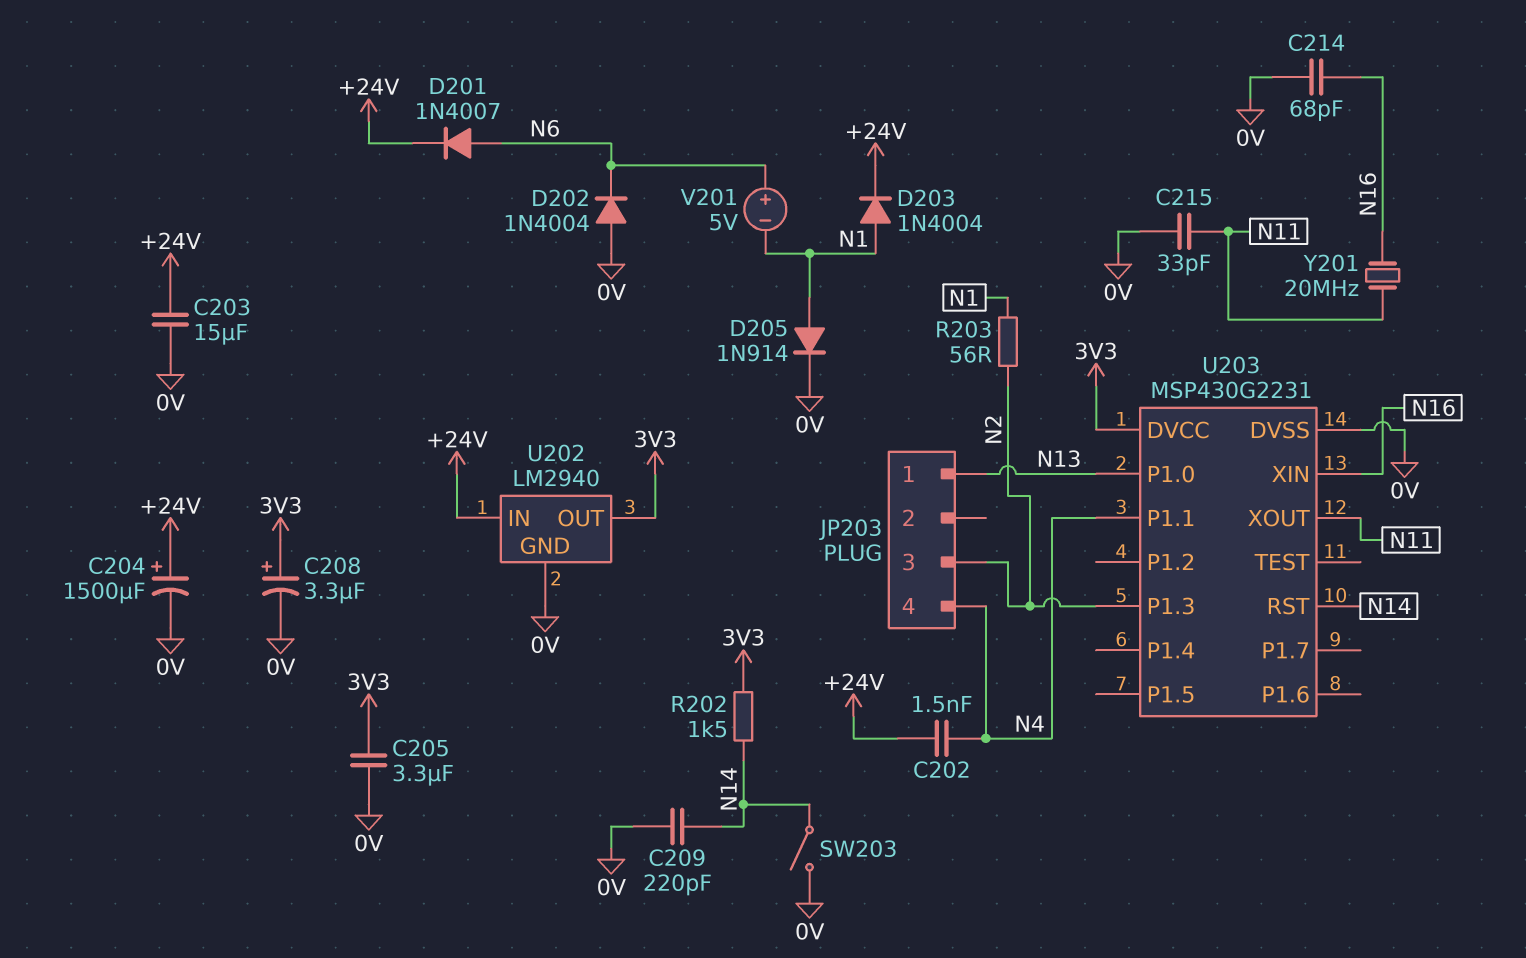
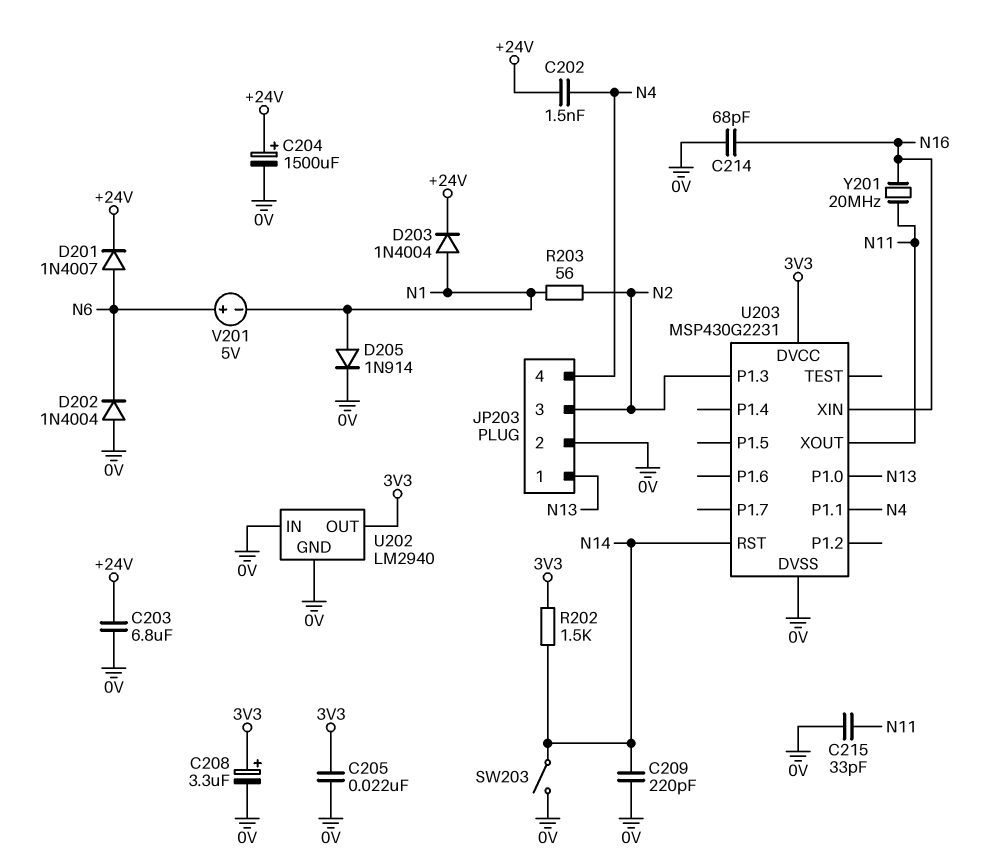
C203: 15uF (+24V, 0V) -> 6.8uF (+24V, 0V)
C205: 3.3uF (0V, 3V3) -> 22nF (0V, 3V3)
JP203 pin 2: none -> 0V
U202 pin IN: +24V -> 0V

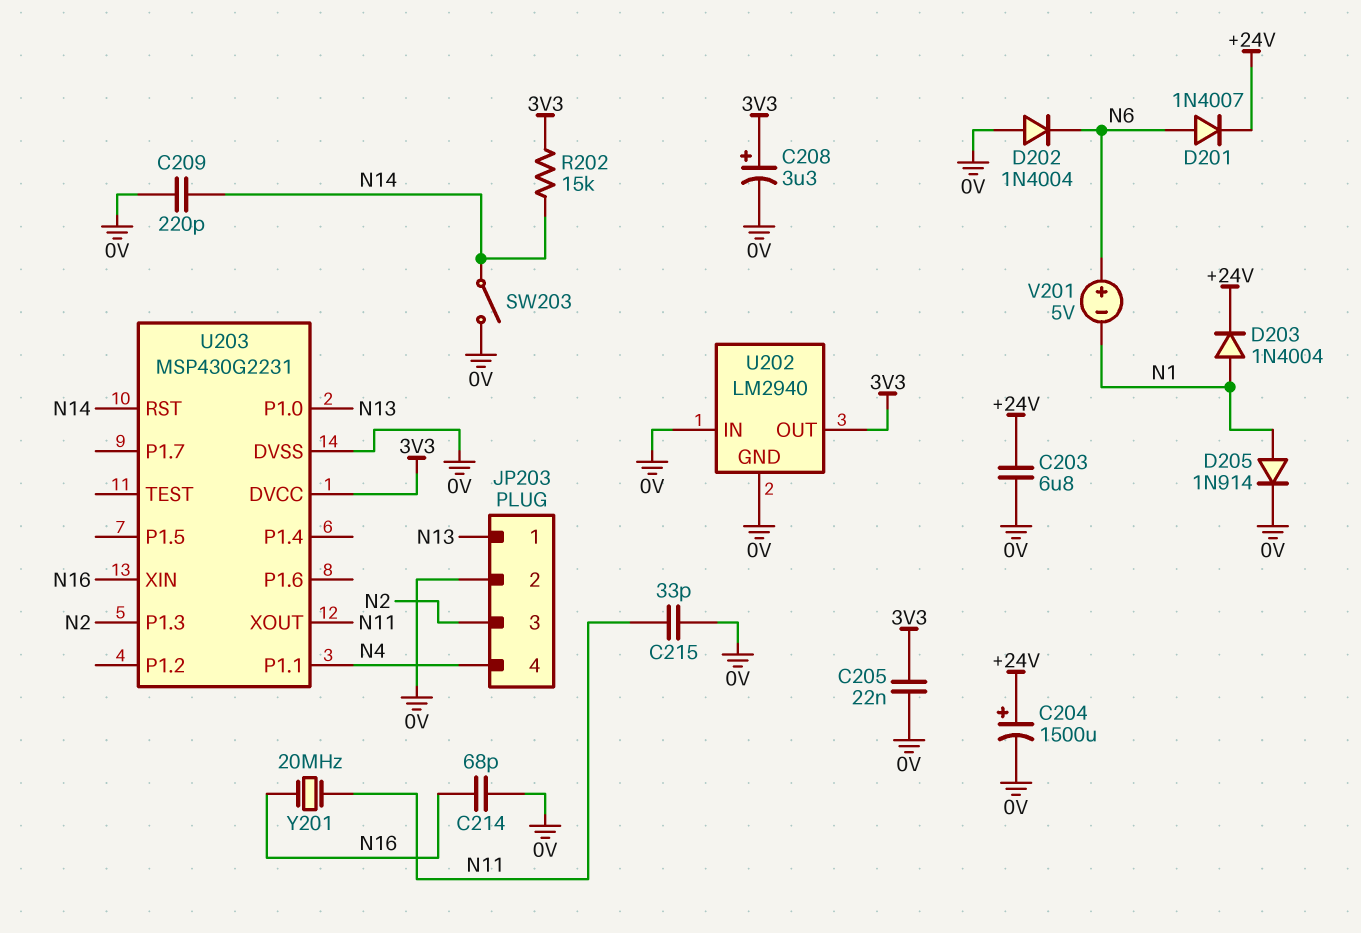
C202: 1.5nF (+24V, N4) -> none
R202: 1.5k (3V3, N14) -> 15k (3V3, N14)
R203: 56 (N1, N2) -> none

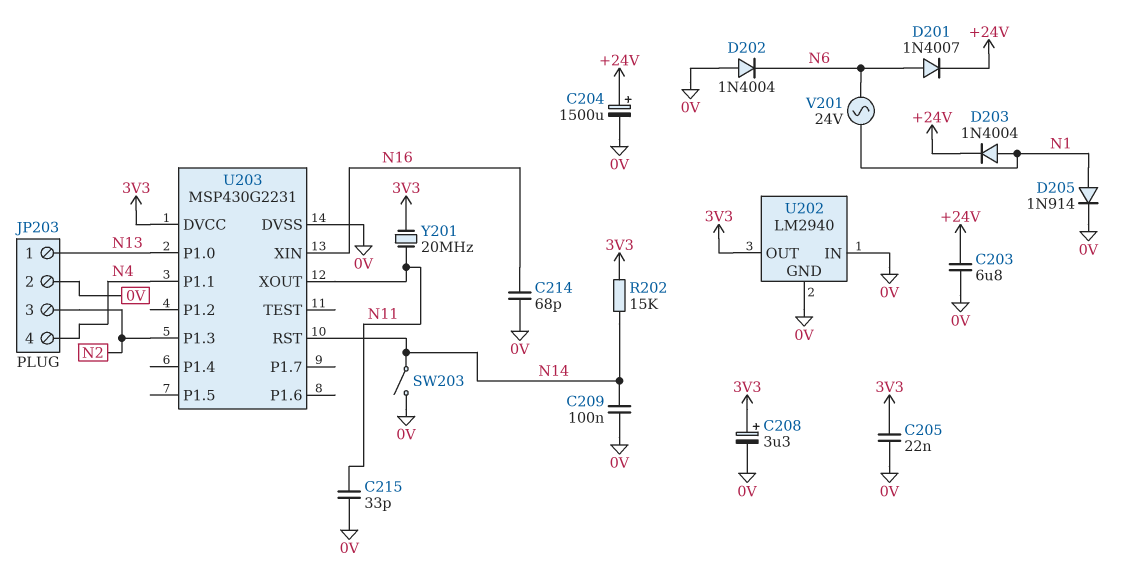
C209: 220pF (0V, N14) -> 100nF (0V, N14)
V201: 5V (plus N6, minus N1) -> AC 24V (N1, N6)
Y201: 20MHz (N11, N16) -> 20MHz (3V3, N11)

